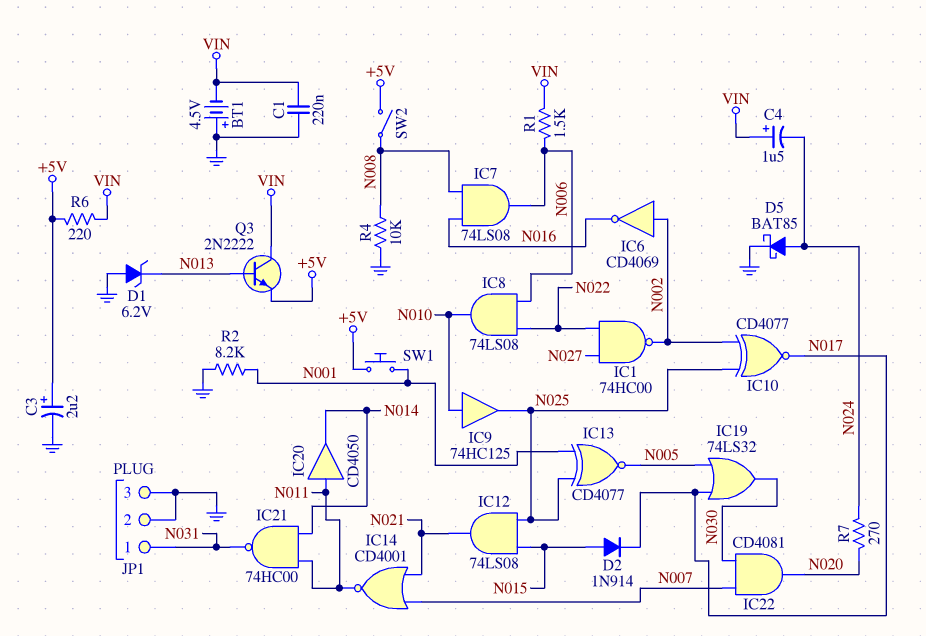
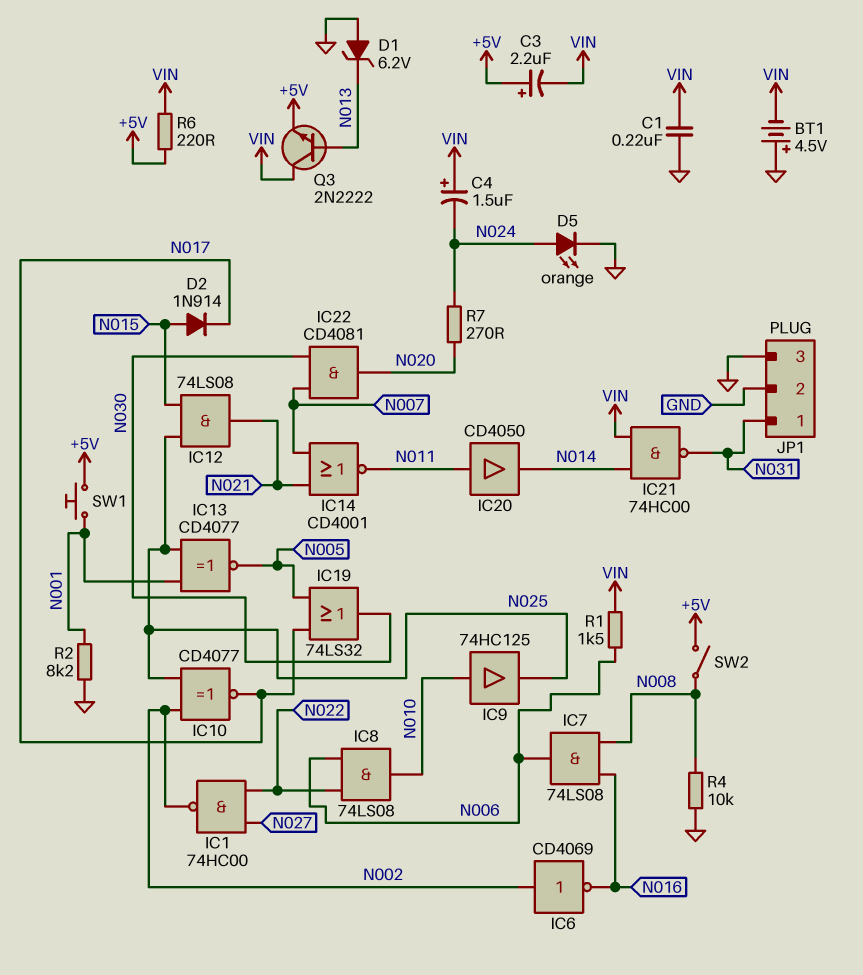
C3: 2.2uF (plus +5V, minus GND) -> 2.2uF (plus +5V, minus VIN)
D5: schottky BAT85 (A N024, K GND) -> LED orange (A N024, K GND)
IC21: NAND 74HC00 (in N011, in N014, out N031) -> NAND 74HC00 (in N014, in VIN, out N031)

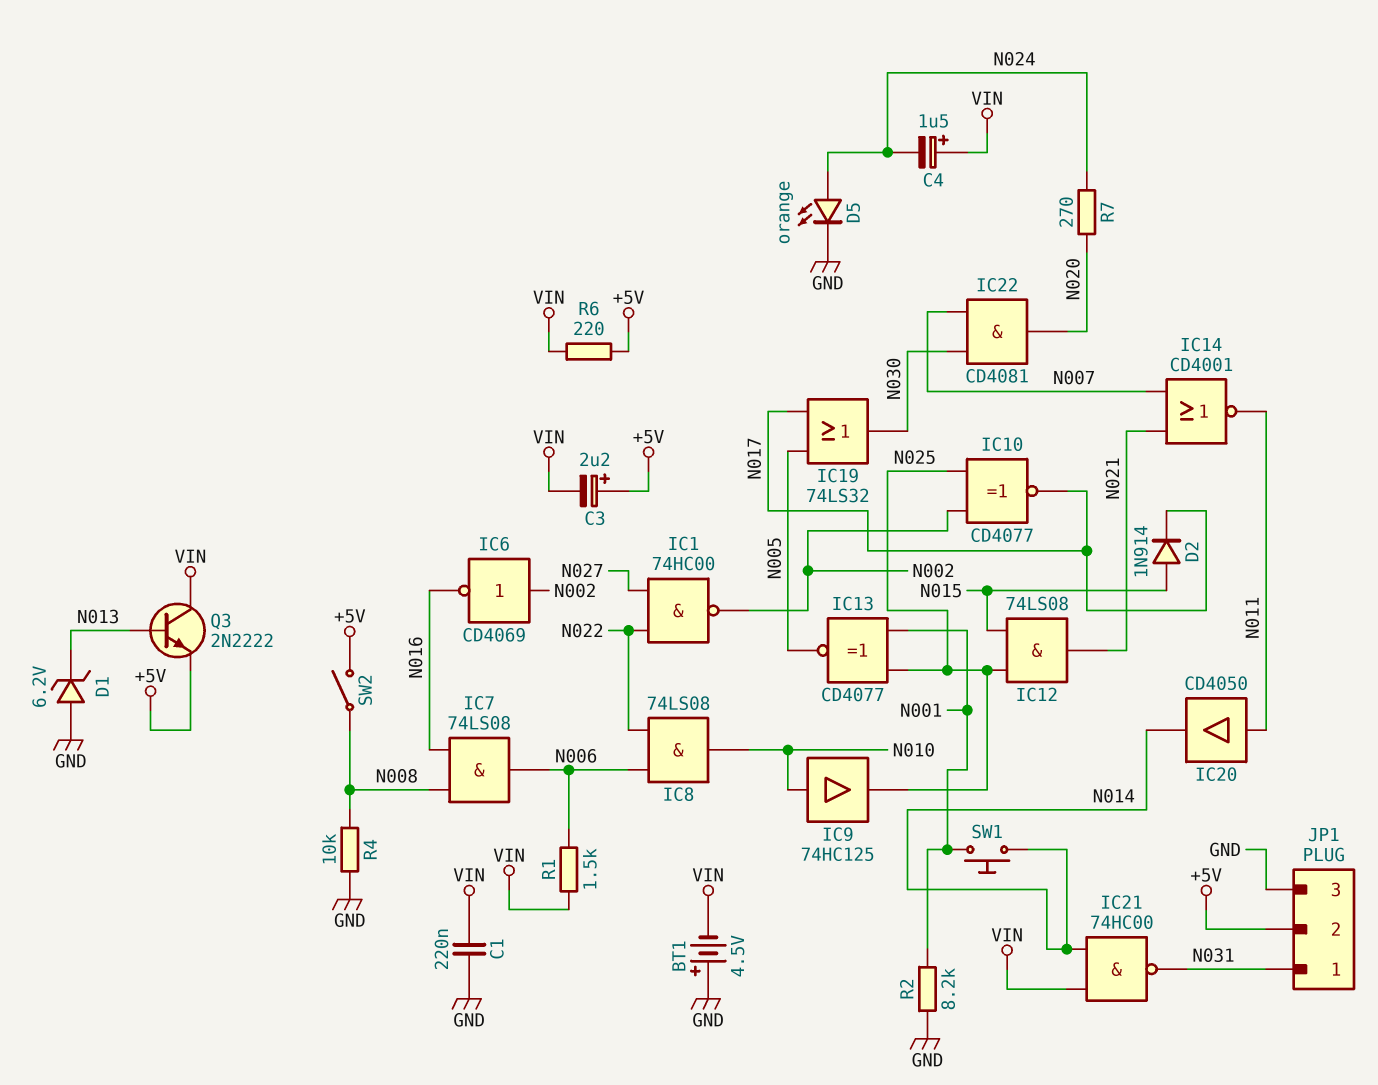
JP1 pin 2: GND -> +5V
SW1: button (+5V, N001) -> button (N001, N014)

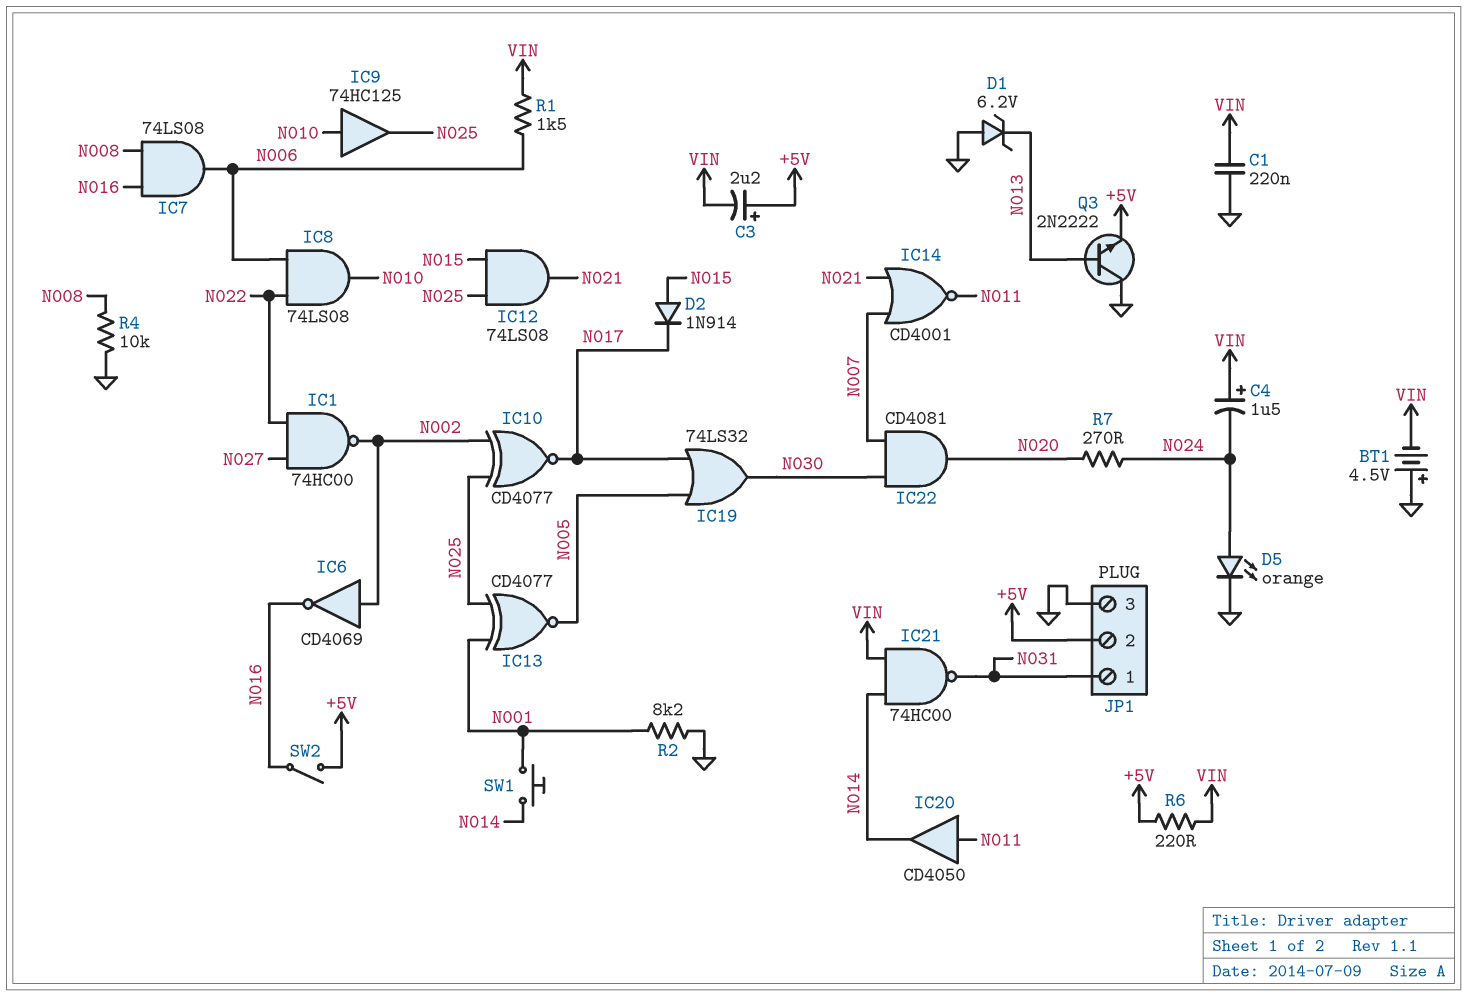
Q3: NPN 2N2222 (B N013, C VIN, E +5V) -> NPN 2N2222 (B N013, C GND, E +5V)
SW2: switch (+5V, N008) -> switch (+5V, N016)

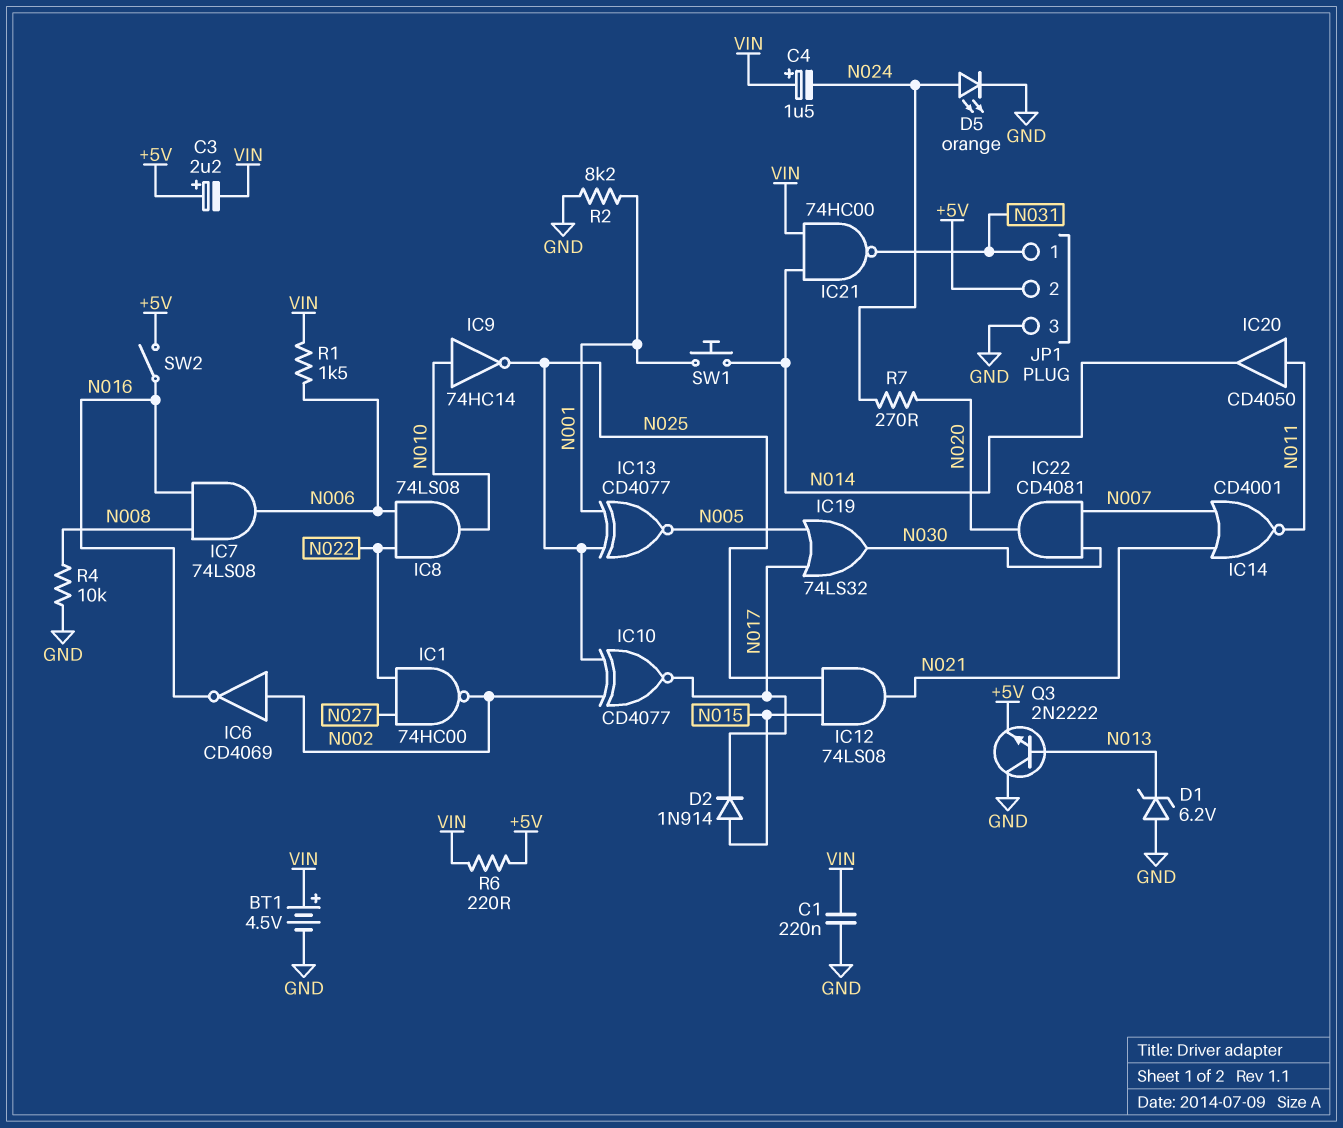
BT1: 4.5V (plus GND, minus VIN) -> 4.5V (plus VIN, minus GND)
IC9: buffer 74HC125 (in N010, out N025) -> NOT 74HC14 (in N010, out N025)

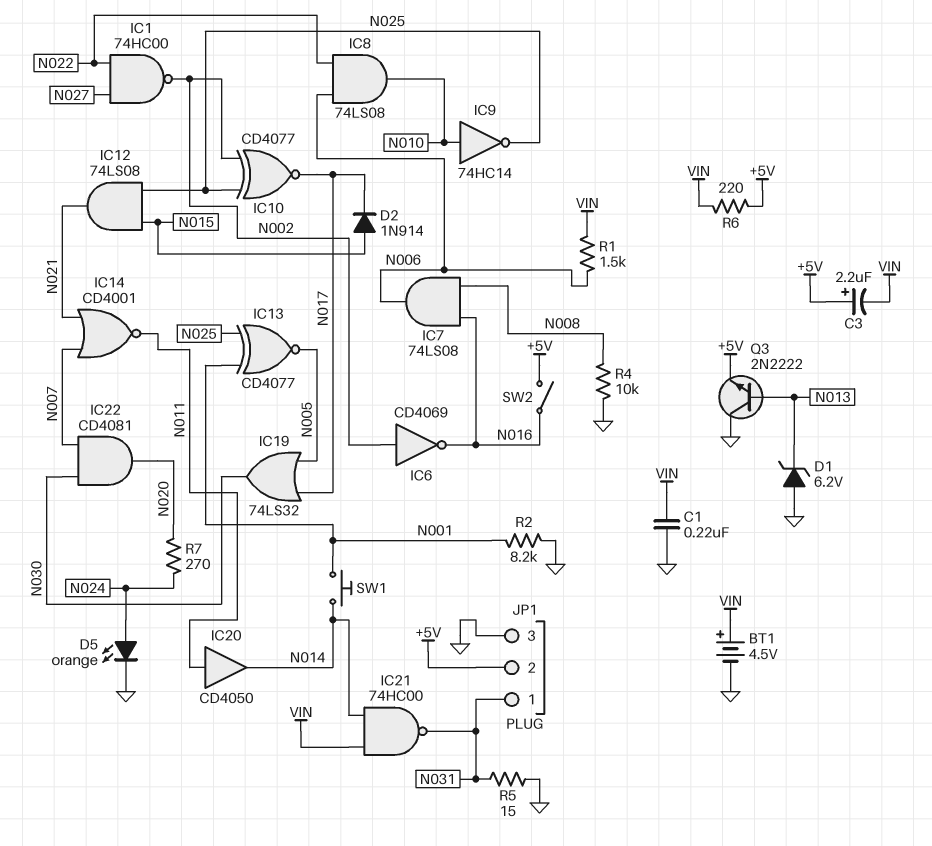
C4: 1.5uF (plus VIN, minus N024) -> none
R5: none -> 15 (GND, N031)

